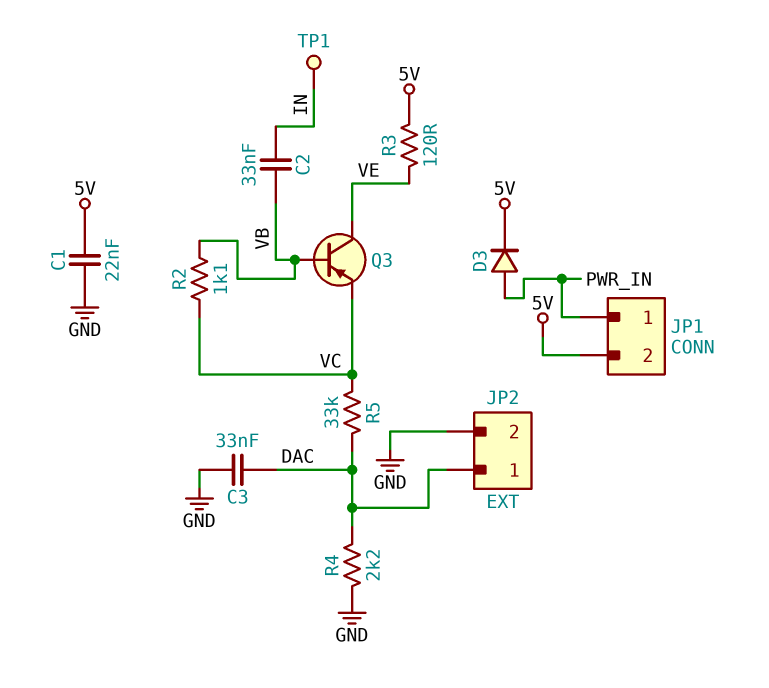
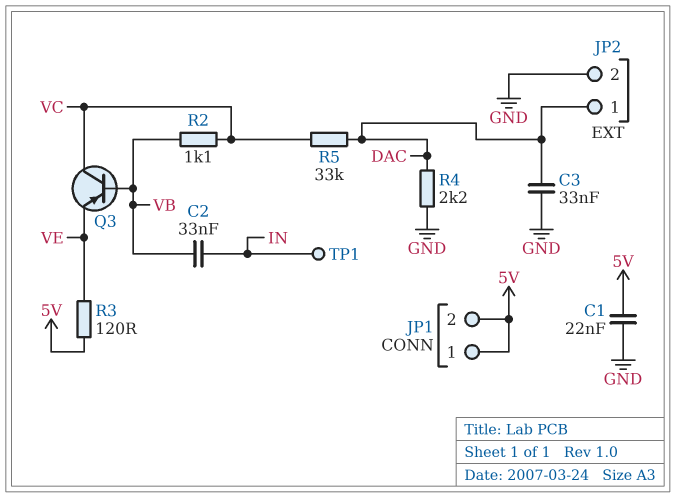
D3: diode (A PWR_IN, K 5V) -> none
JP1 pin 1: PWR_IN -> 5V
Q3: PNP (B VB, C VE, E VC) -> PNP (B VB, C VC, E VE)

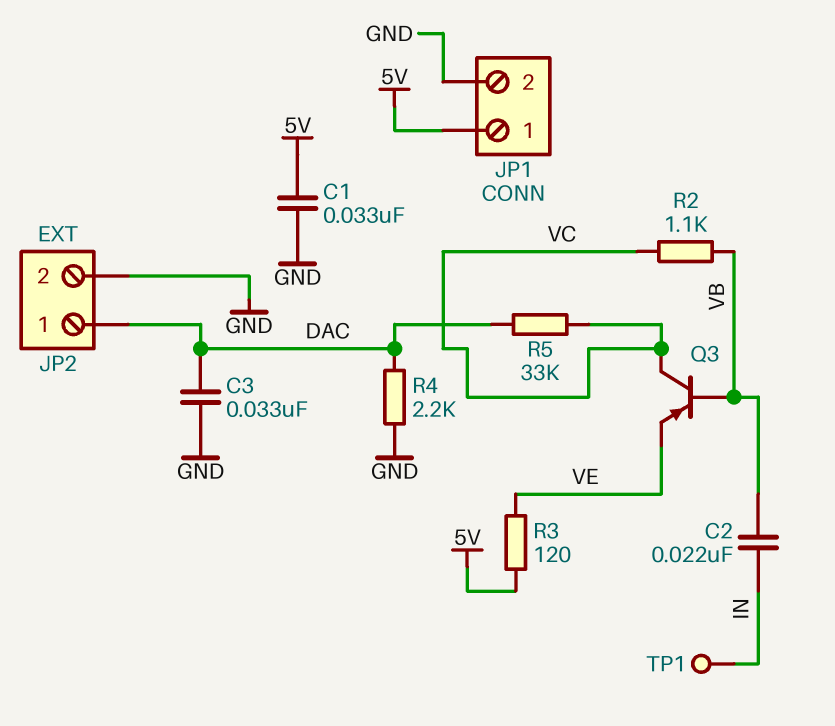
C1: 22nF (5V, GND) -> 33nF (5V, GND)
C2: 33nF (IN, VB) -> 22nF (IN, VB)
JP1 pin 2: 5V -> GND

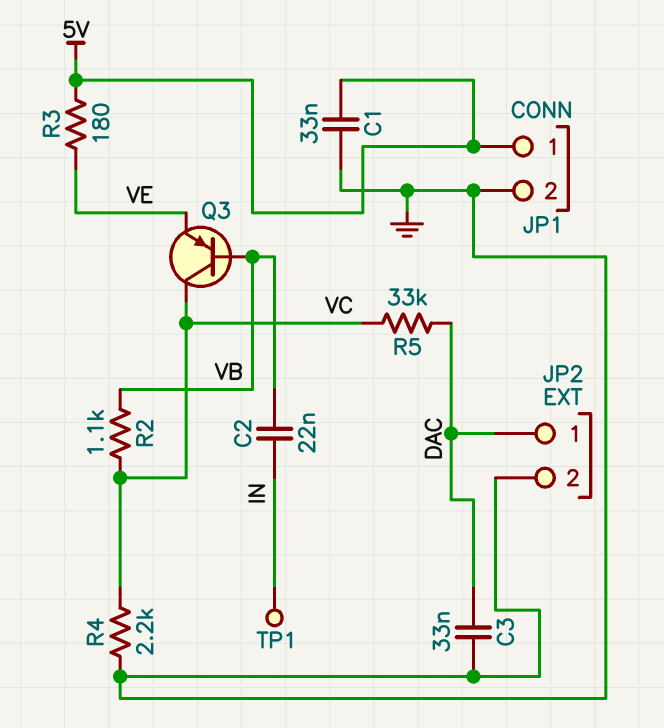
R3: 120 (5V, VE) -> 180 (5V, VE)
R4: 2.2k (DAC, GND) -> 2.2k (GND, VC)

